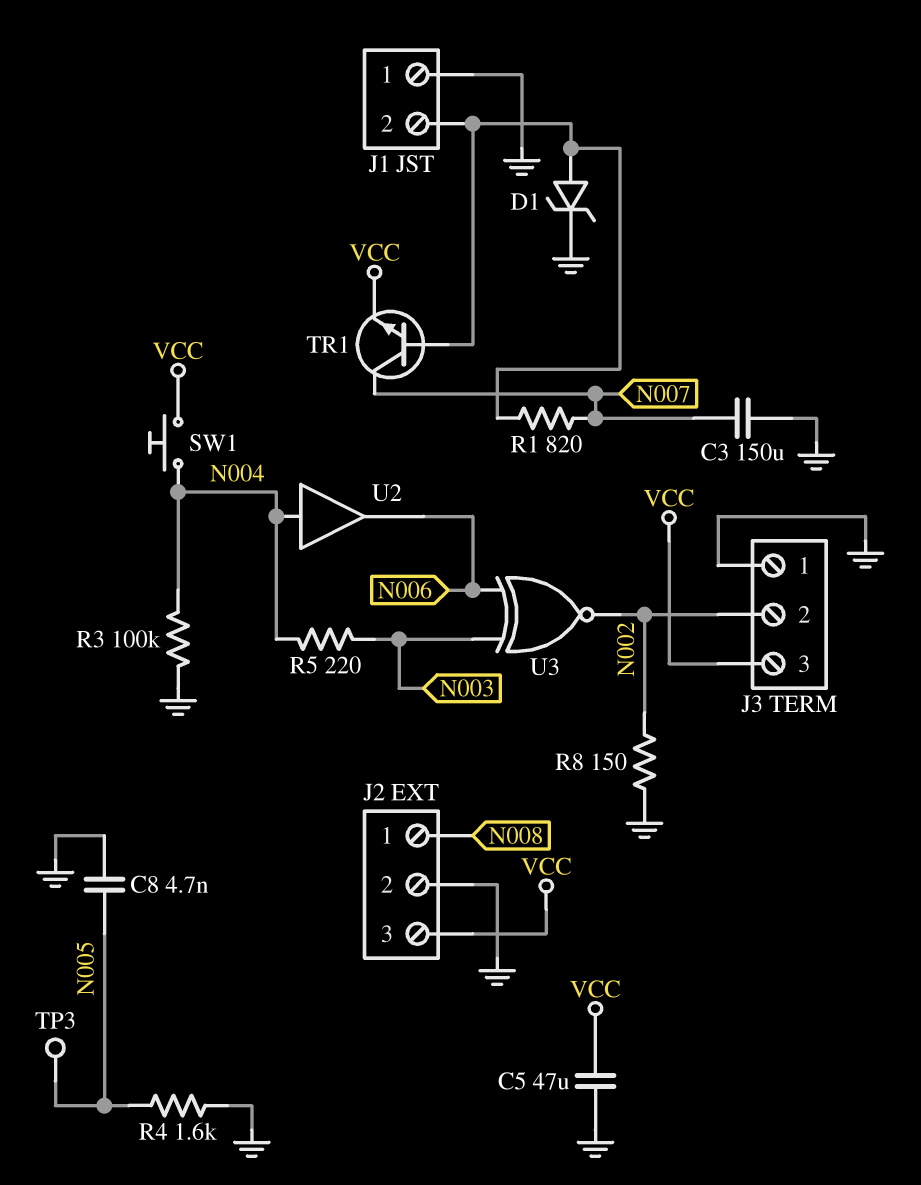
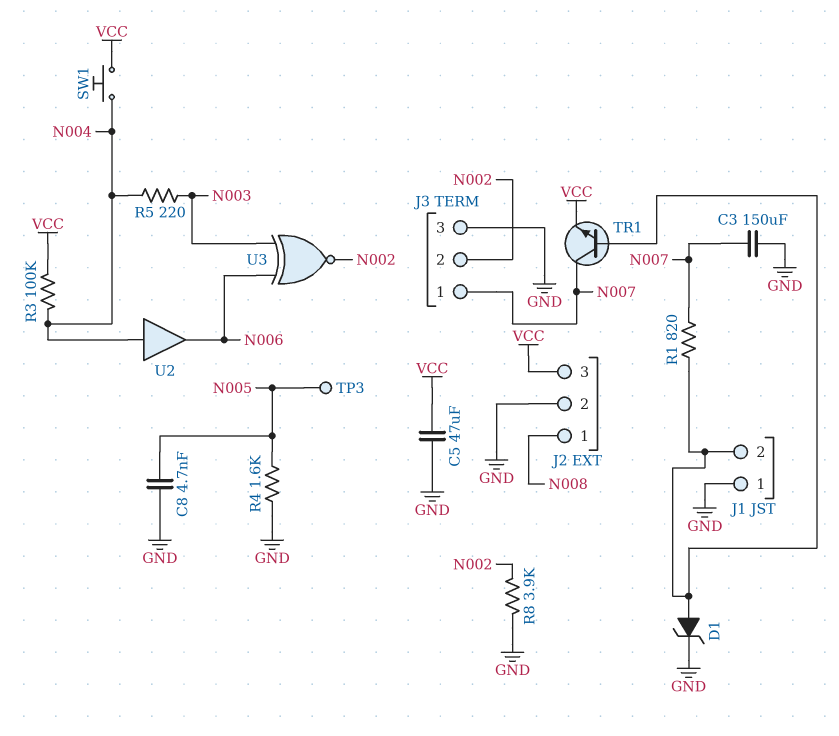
J3 pin 1: GND -> N007
J3 pin 3: VCC -> GND
R3: 100k (GND, N004) -> 100k (N004, VCC)
R8: 150 (GND, N002) -> 3.9k (GND, N002)

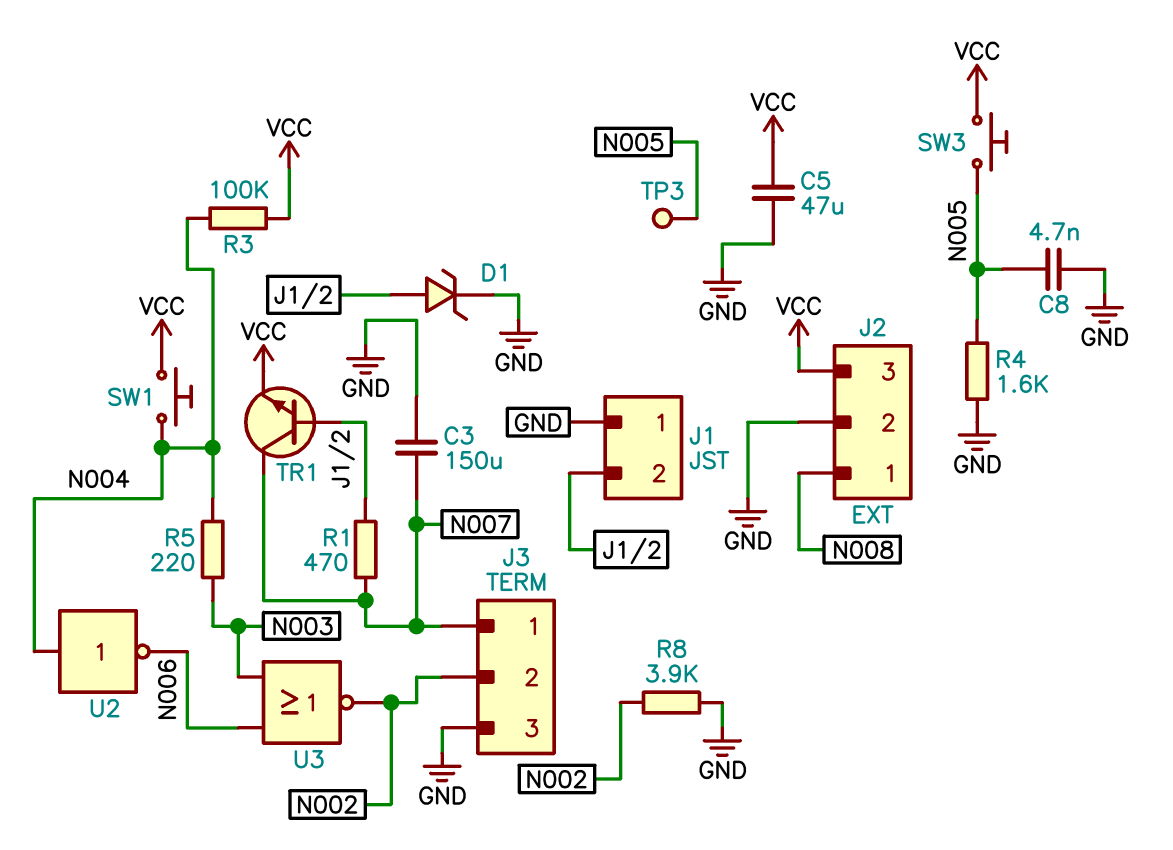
R1: 820 (J1/2, N007) -> 470 (J1/2, N007)
SW3: none -> button (N005, VCC)
U2: buffer (in N004, out N006) -> NOT (in N004, out N006)
U3: XNOR (in N003, in N006, out N002) -> NOR (in N003, in N006, out N002)

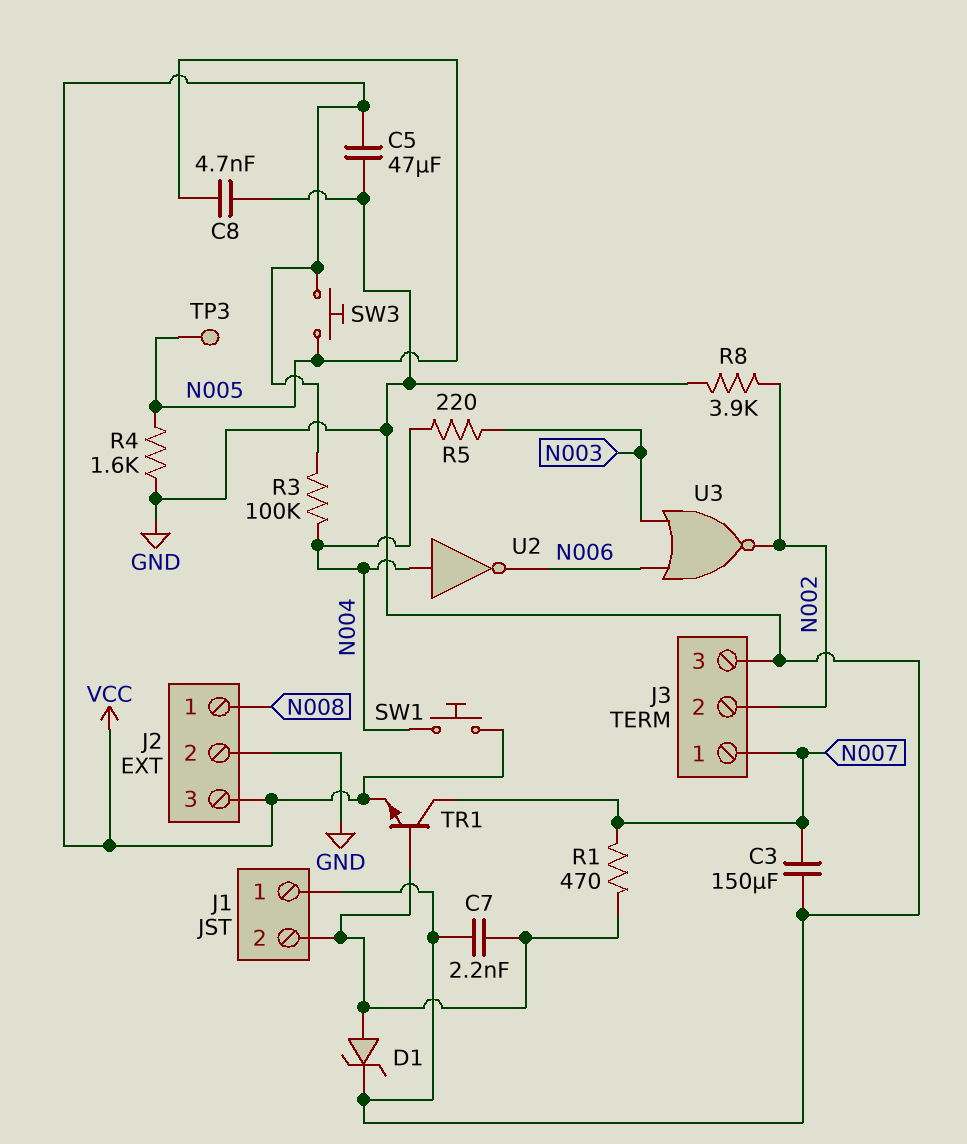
C7: none -> 2.2nF (GND, J1/2)

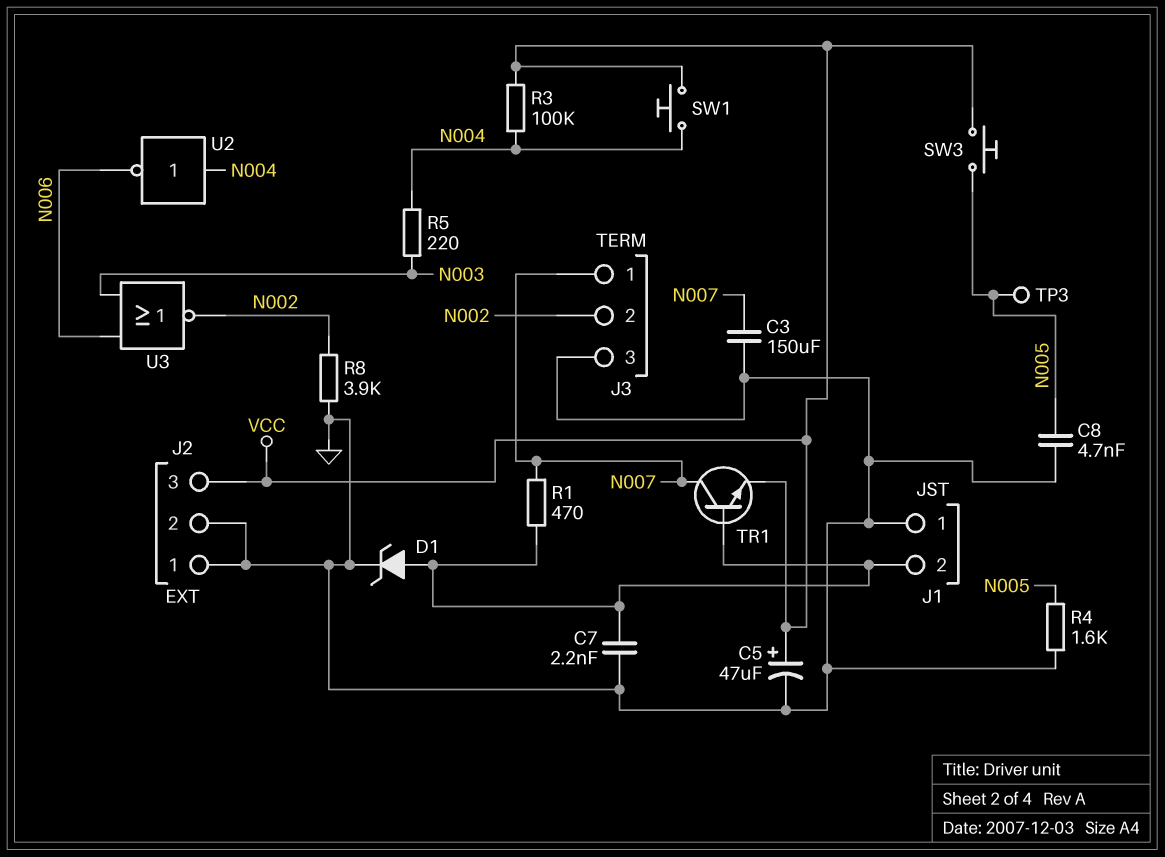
C5: 47uF (GND, VCC) -> 47uF (plus VCC, minus GND)
J2 pin 1: N008 -> GND

